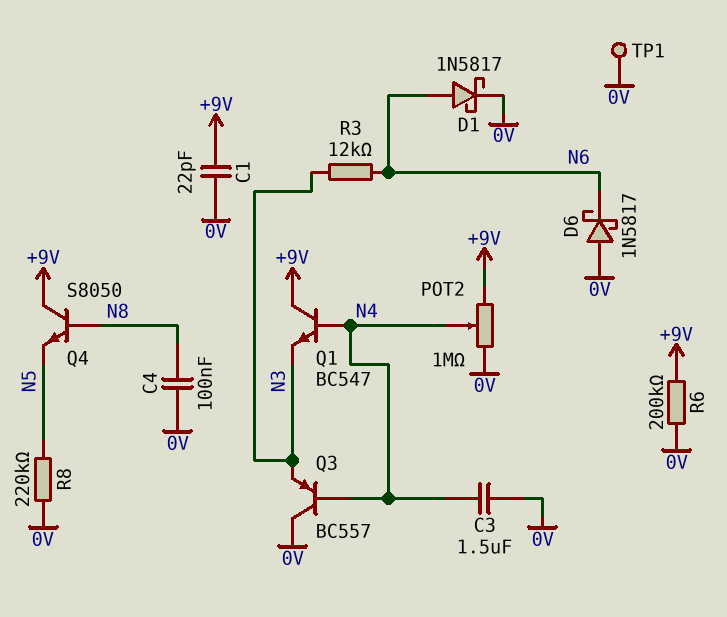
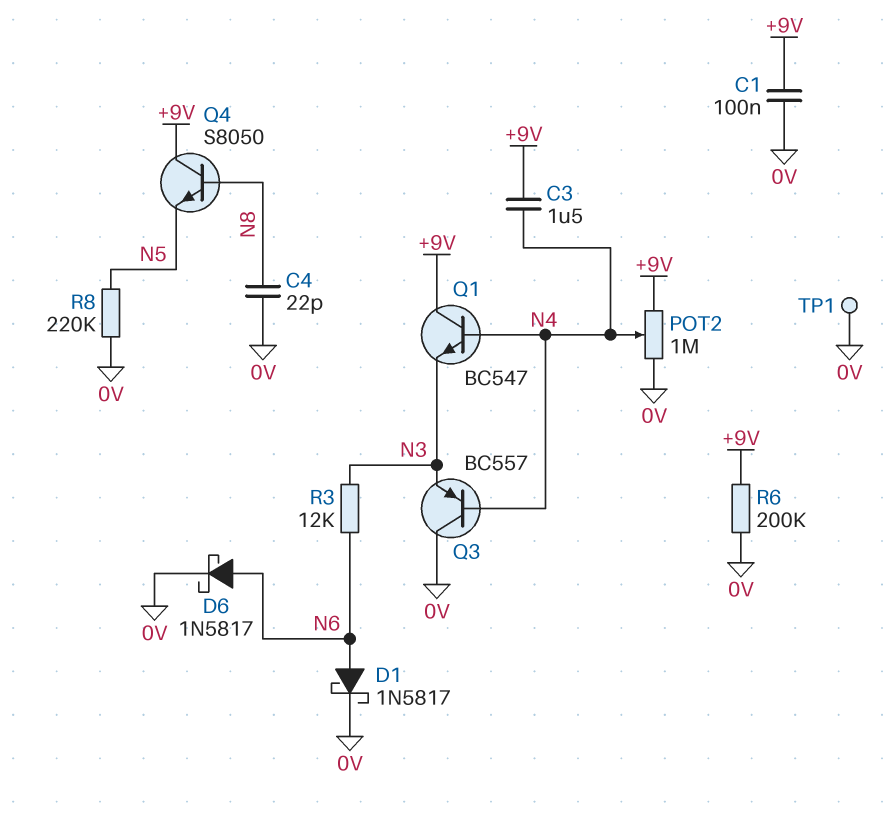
C1: 22pF (+9V, 0V) -> 100nF (+9V, 0V)
C3: 1.5uF (0V, N4) -> 1.5uF (+9V, N4)
C4: 100nF (0V, N8) -> 22pF (0V, N8)
D6: schottky 1N5817 (A 0V, K N6) -> schottky 1N5817 (A N6, K 0V)

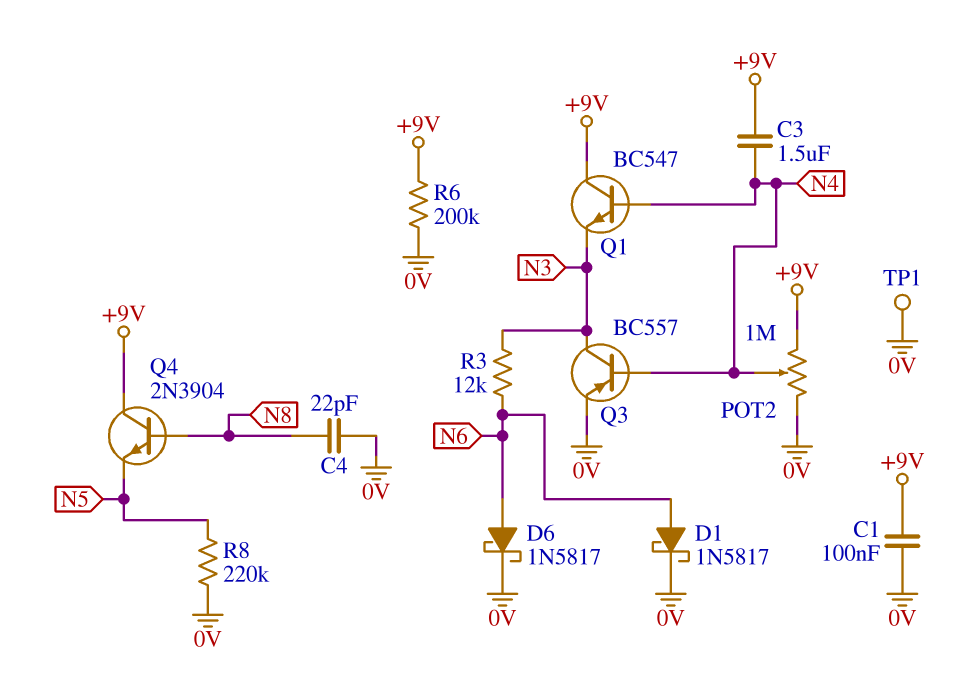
Q3: PNP BC557 (B N4, C 0V, E N3) -> PNP BC557 (B N4, C N3, E 0V)
Q4: NPN S8050 (B N8, C +9V, E N5) -> NPN 2N3904 (B N8, C +9V, E N5)

